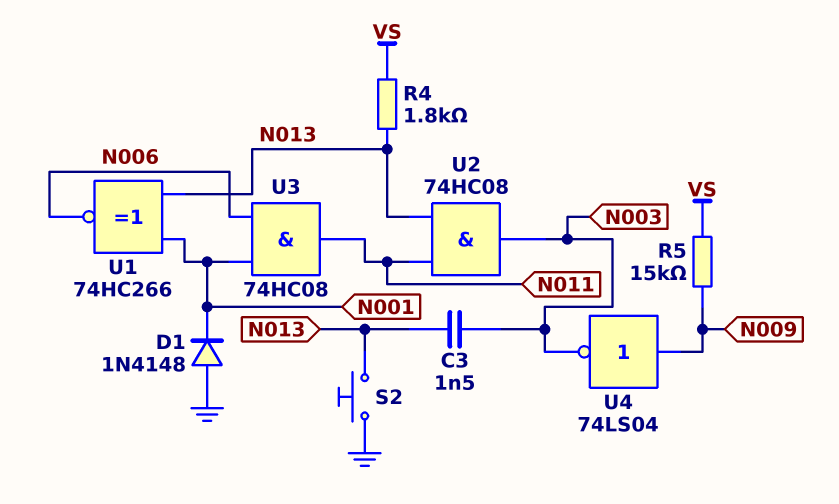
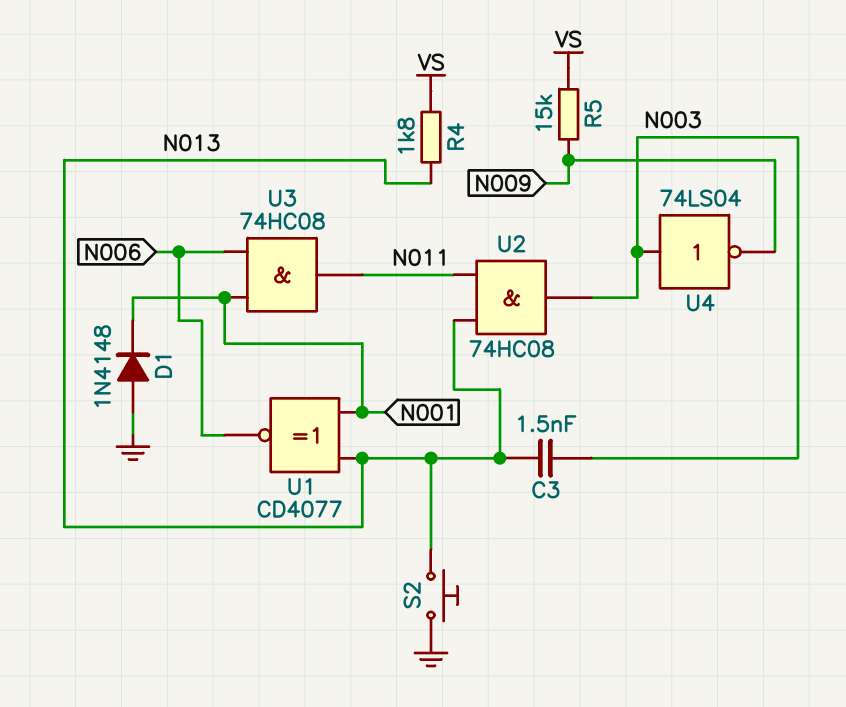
U1: XNOR 74HC266 (in N001, in N013, out N006) -> XNOR CD4077 (in N001, in N013, out N006)
U4: NOT 74LS04 (in N009, out N003) -> NOT 74LS04 (in N003, out N009)

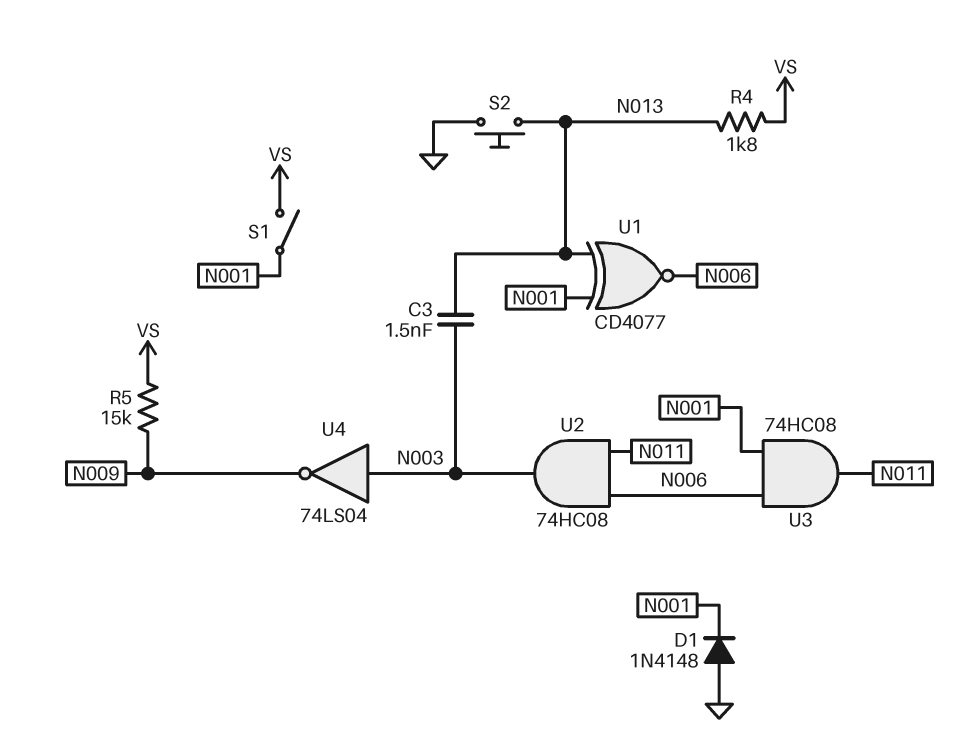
S1: none -> switch (N001, VS)
U2: AND 74HC08 (in N011, in N013, out N003) -> AND 74HC08 (in N006, in N011, out N003)

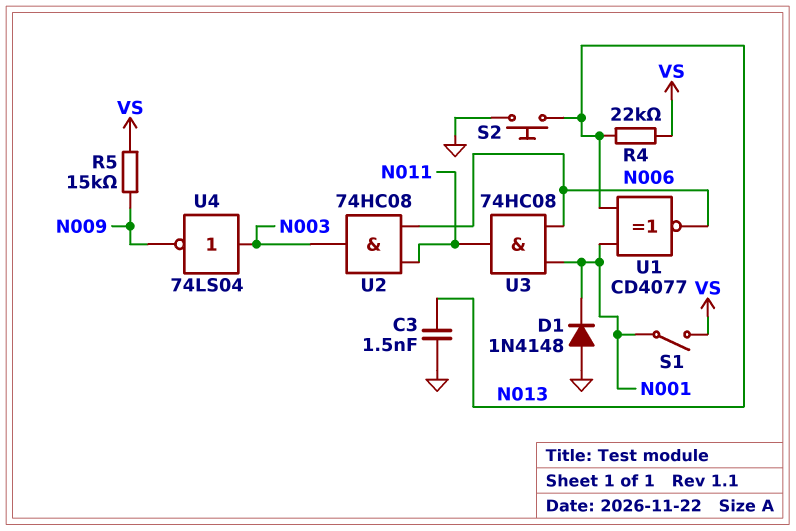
C3: 1.5nF (N003, N013) -> 1.5nF (GND, N013)
R4: 1.8k (N013, VS) -> 22k (N013, VS)

